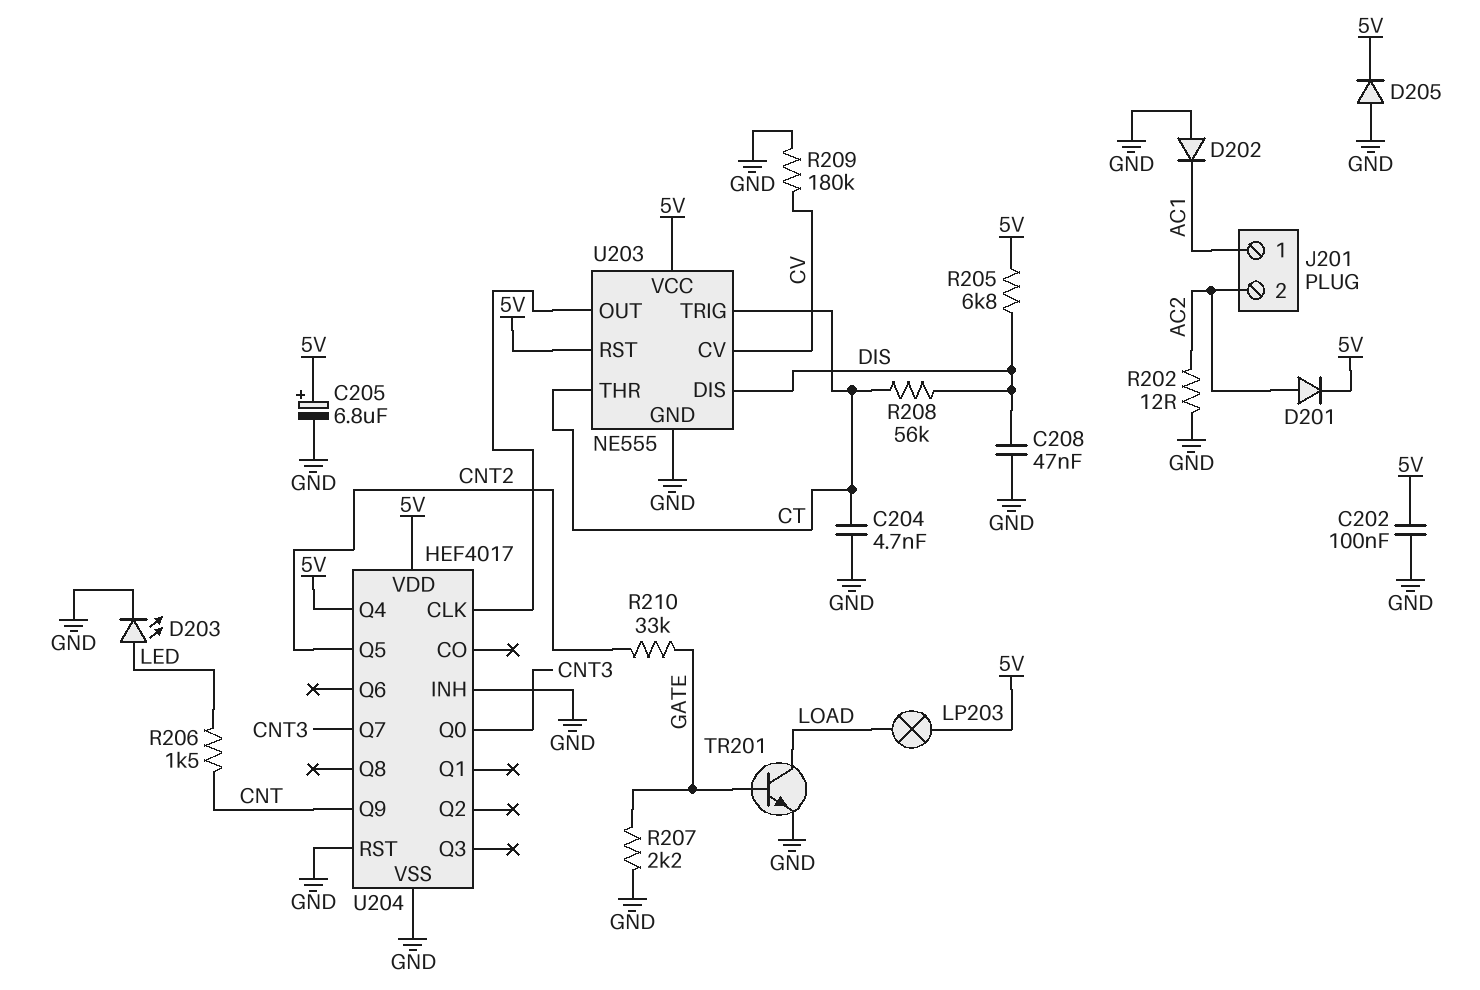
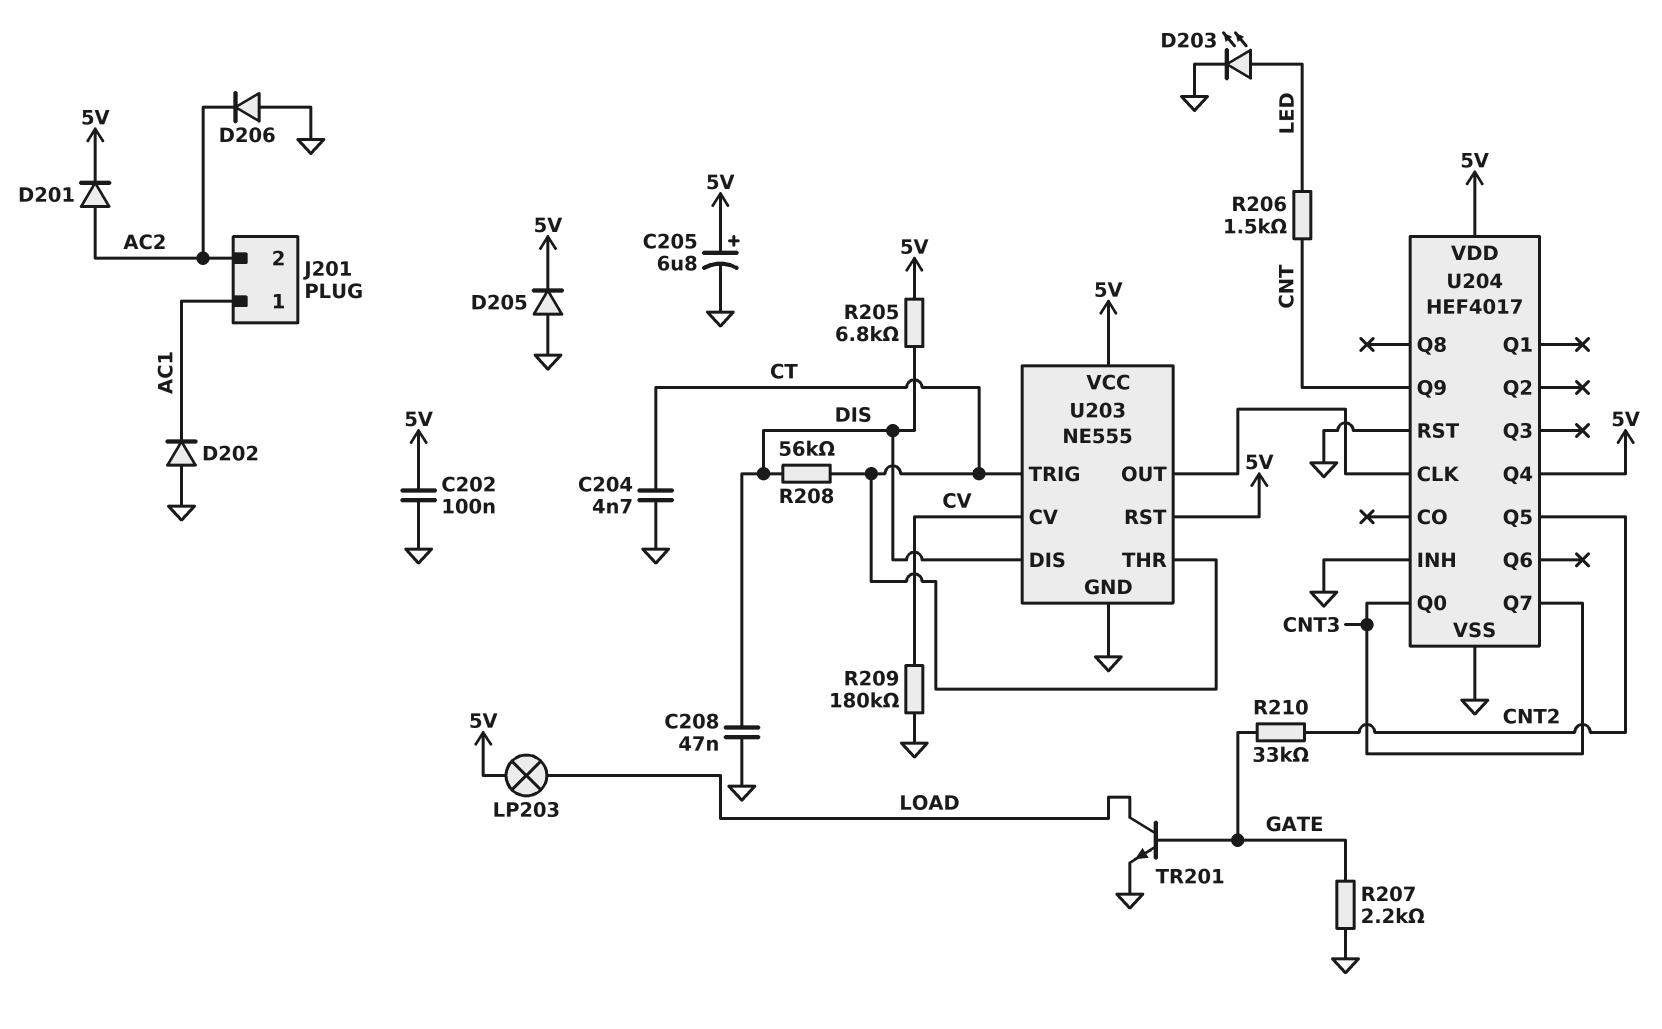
D206: none -> diode (A GND, K AC2)
R202: 12 (AC2, GND) -> none

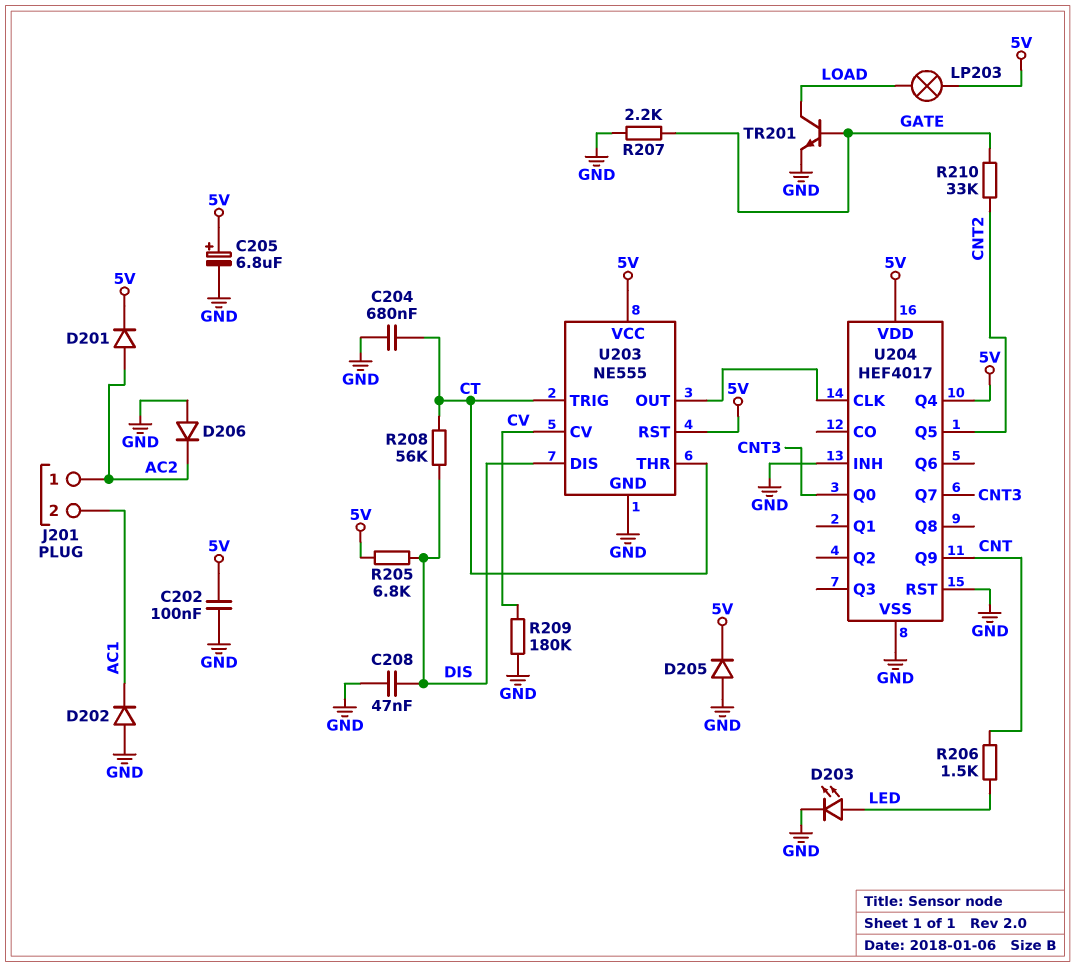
C204: 4.7nF (CT, GND) -> 680nF (CT, GND)
J201 pin 1: AC1 -> AC2
J201 pin 2: AC2 -> AC1

